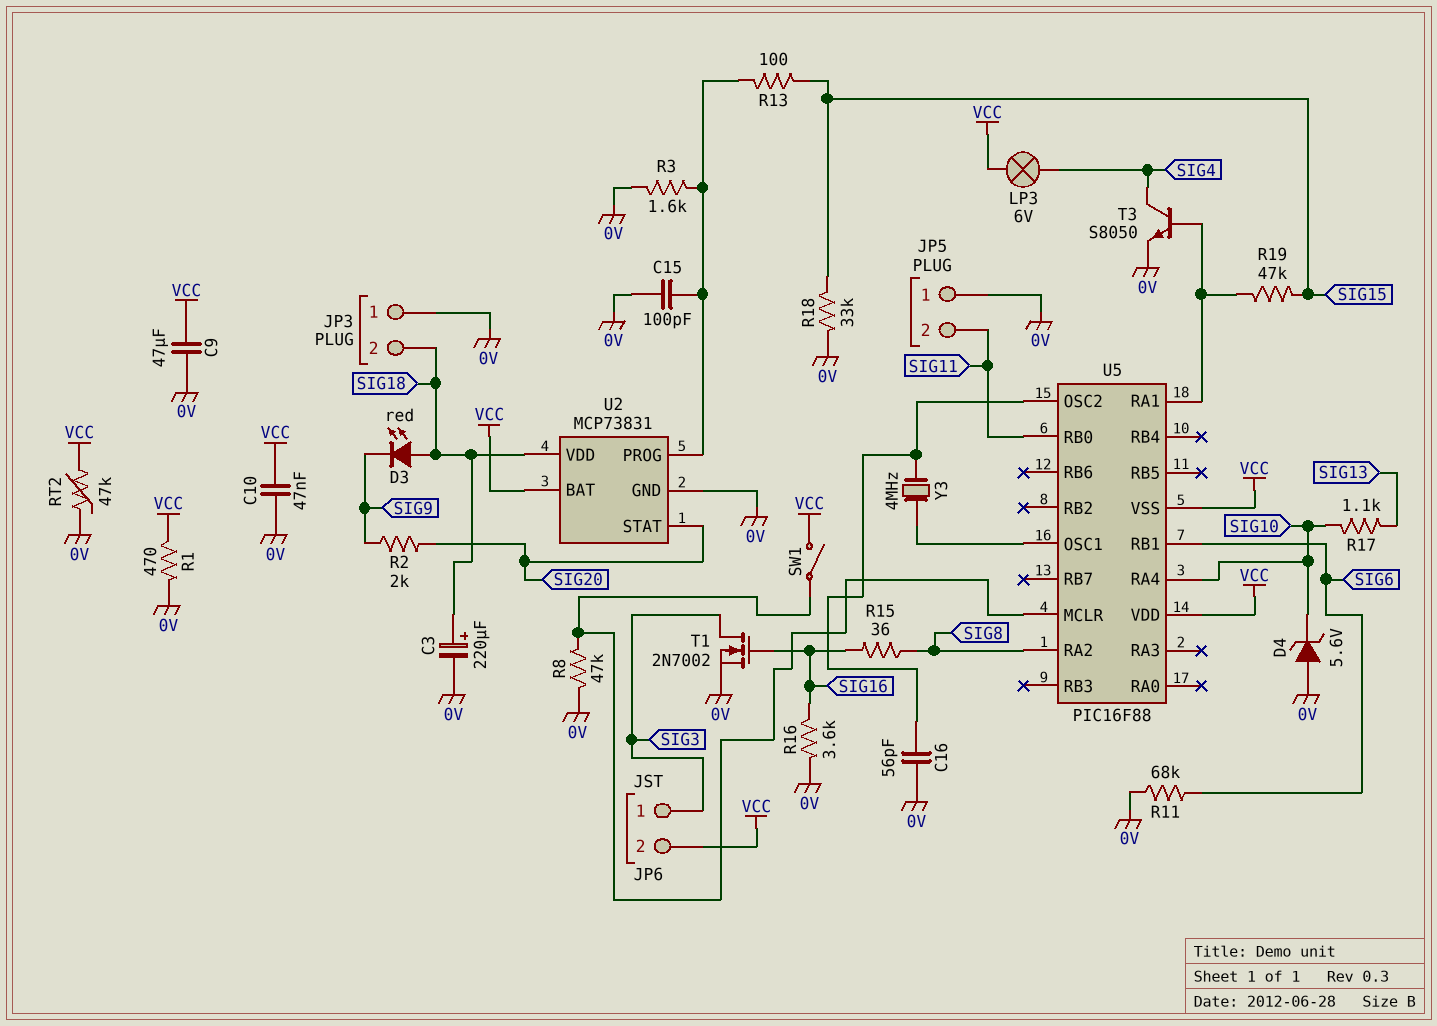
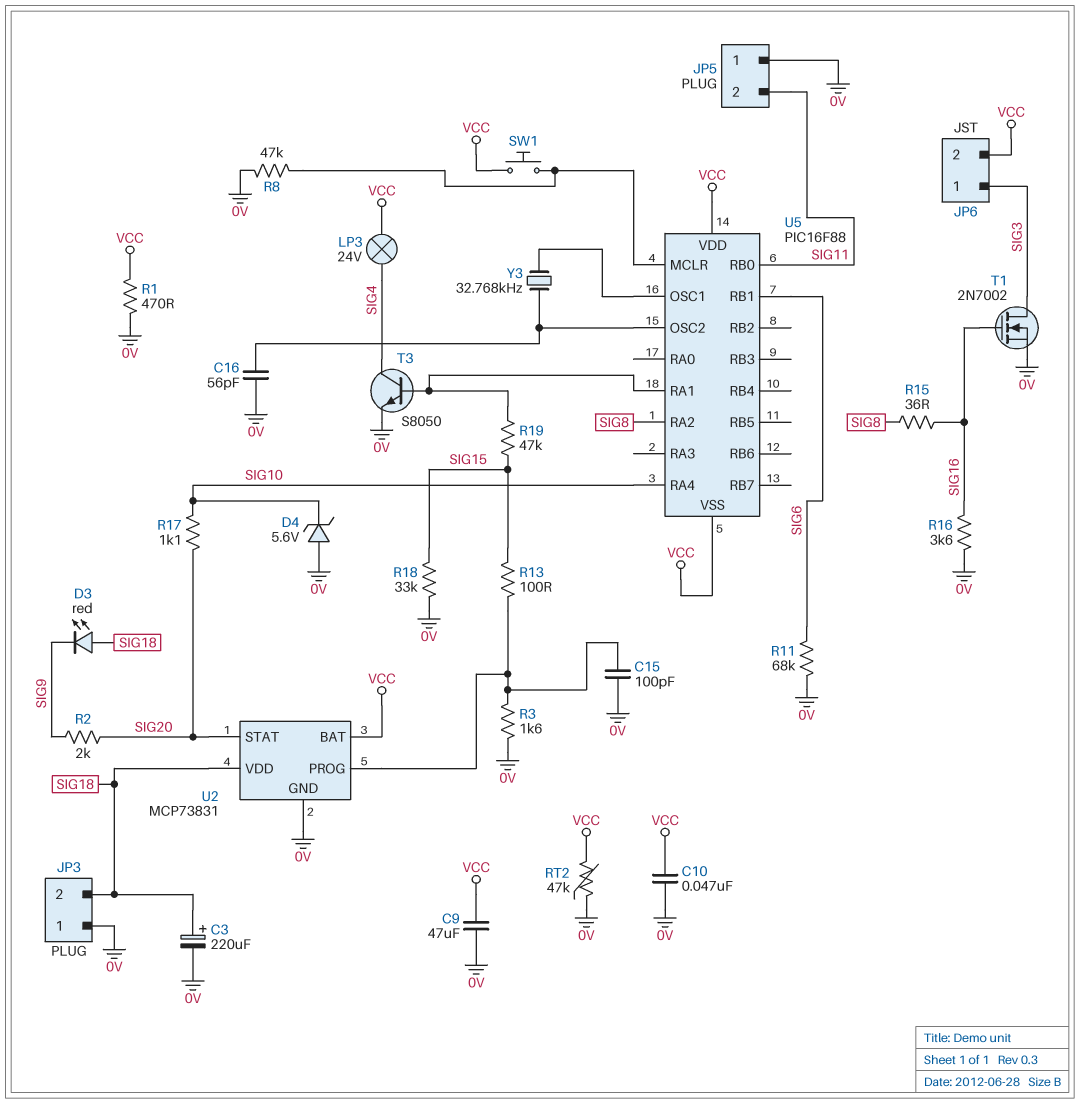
LP3: lamp 6V (SIG4, VCC) -> lamp 24V (SIG4, VCC)
R17: 1.1k (SIG10, SIG13) -> 1.1k (SIG10, SIG20)
SW1: switch (U5/MCLR, VCC) -> button (U5/MCLR, VCC)
Y3: 4MHz (U5/OSC1, U5/OSC2) -> 32.768kHz (U5/OSC1, U5/OSC2)

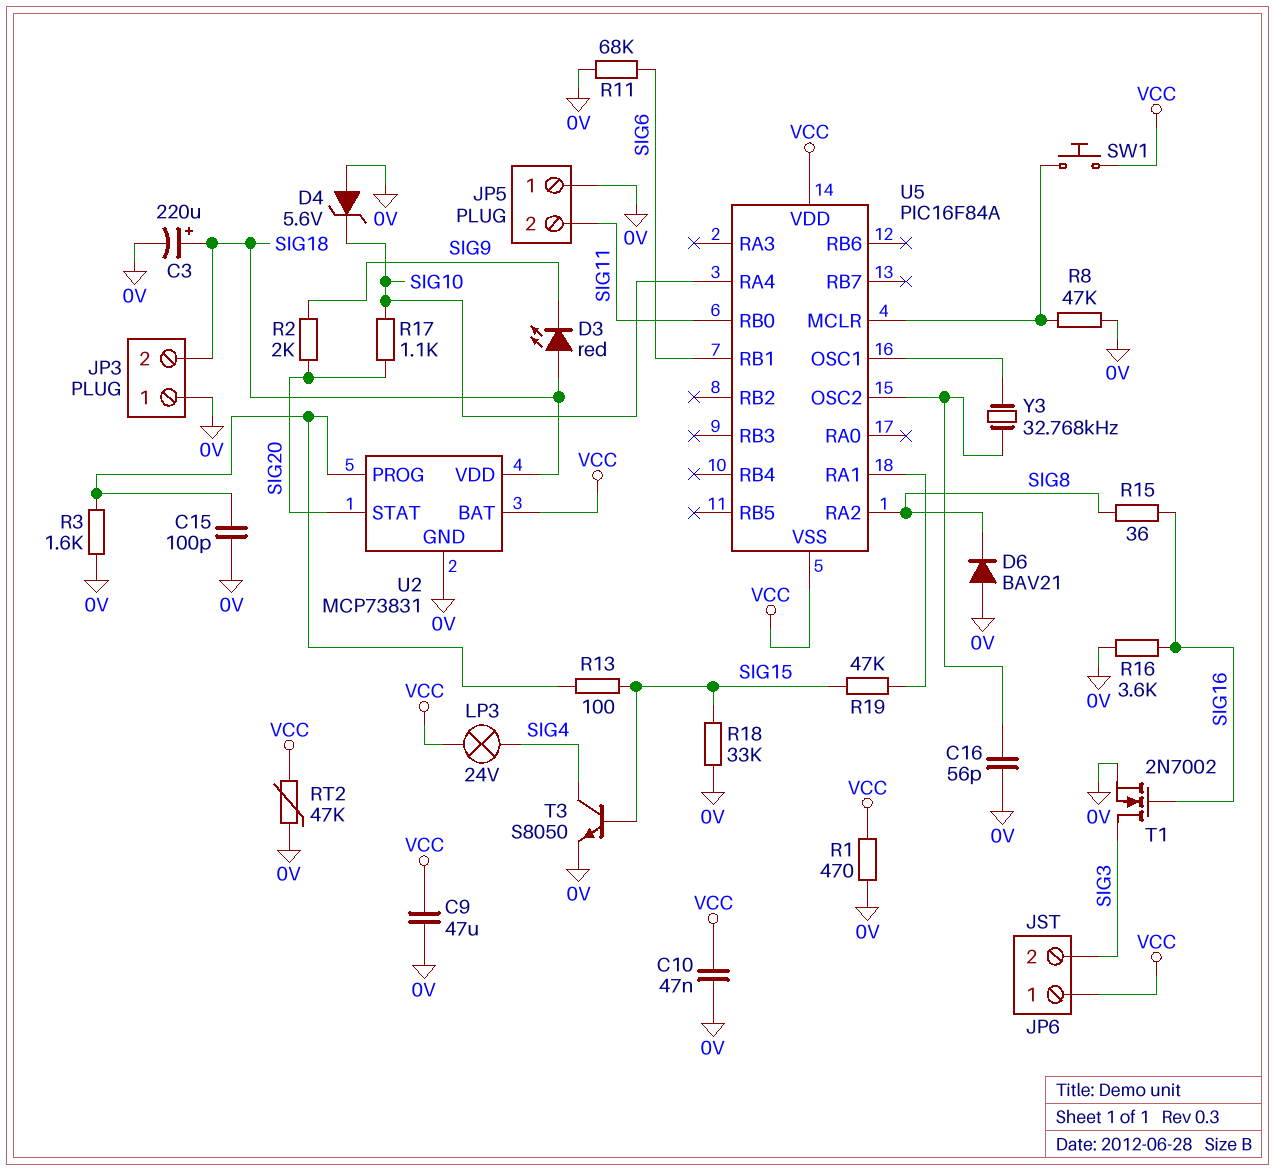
D6: none -> diode BAV21 (A 0V, K SIG8)
JP6 pin 1: SIG3 -> VCC
JP6 pin 2: VCC -> SIG3
T3: NPN S8050 (B U5/RA1, C SIG4, E 0V) -> NPN S8050 (B SIG15, C SIG4, E 0V)
U5: PIC16F88 -> PIC16F84A

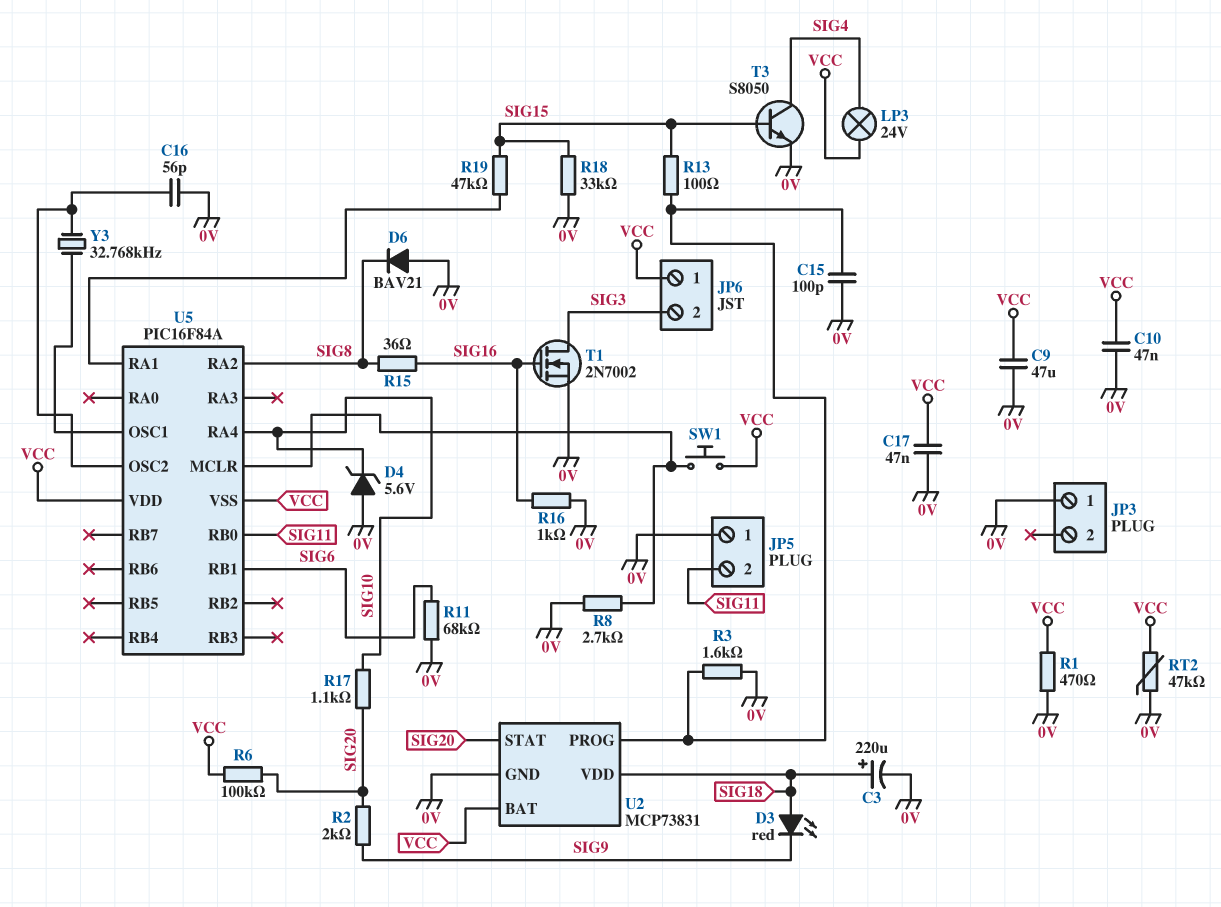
C17: none -> 47nF (0V, VCC)
JP3 pin 2: SIG18 -> none
R6: none -> 100k (SIG20, VCC)
R8: 47k (0V, U5/MCLR) -> 2.7k (0V, U5/MCLR)
R16: 3.6k (0V, SIG16) -> 1k (0V, SIG16)

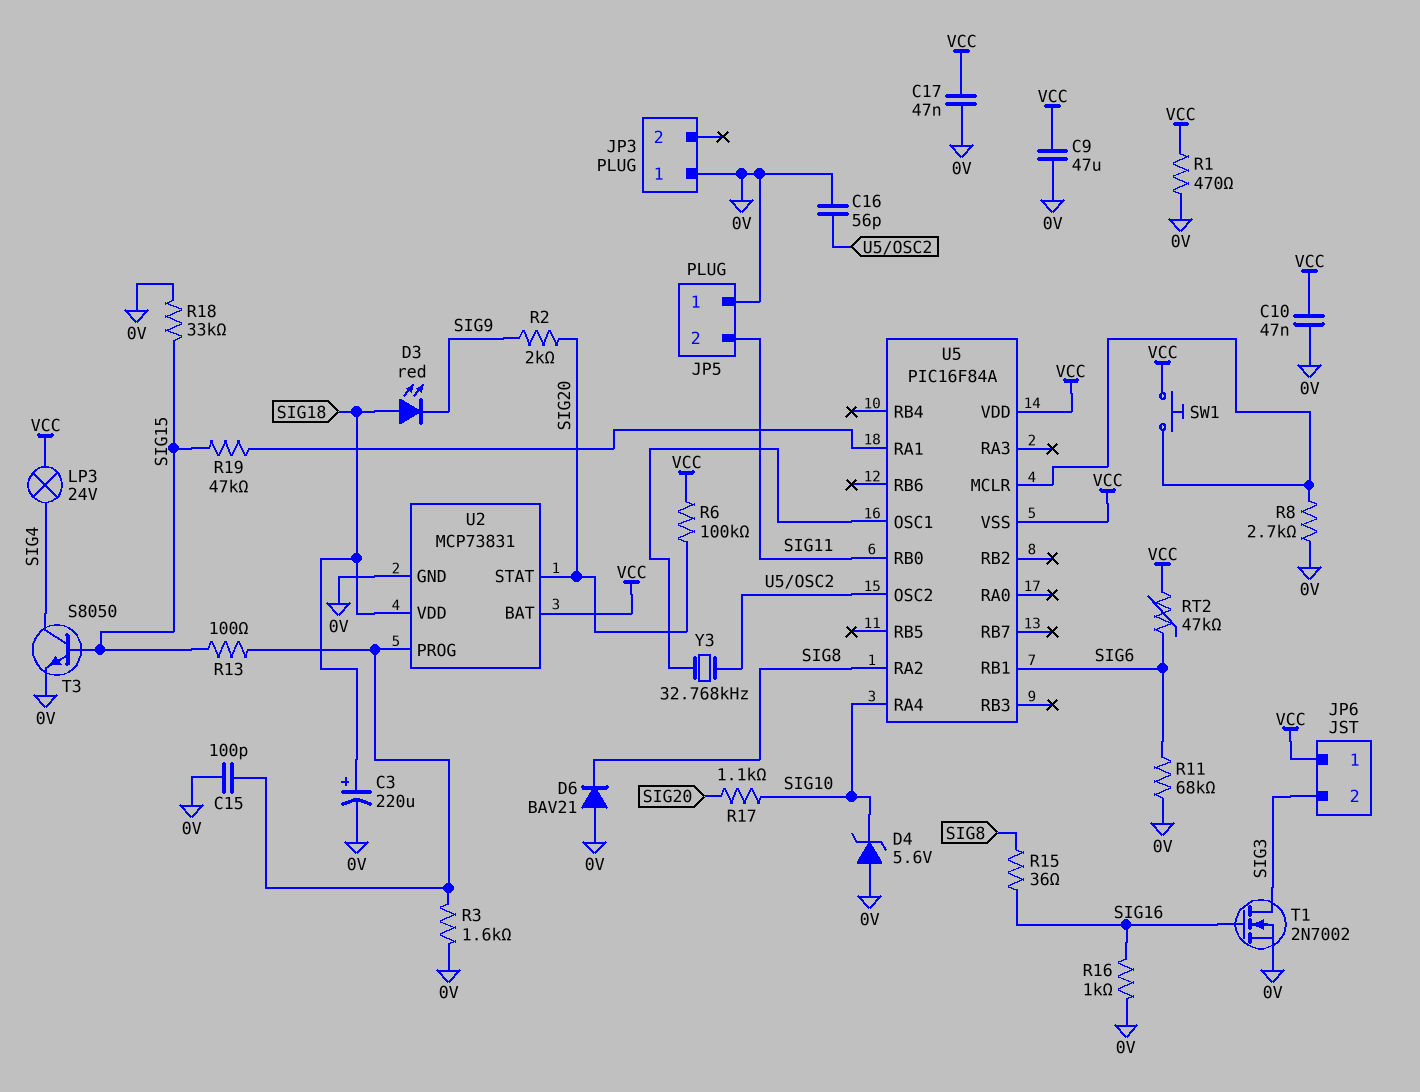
RT2: 47k (0V, VCC) -> 47k (SIG6, VCC)

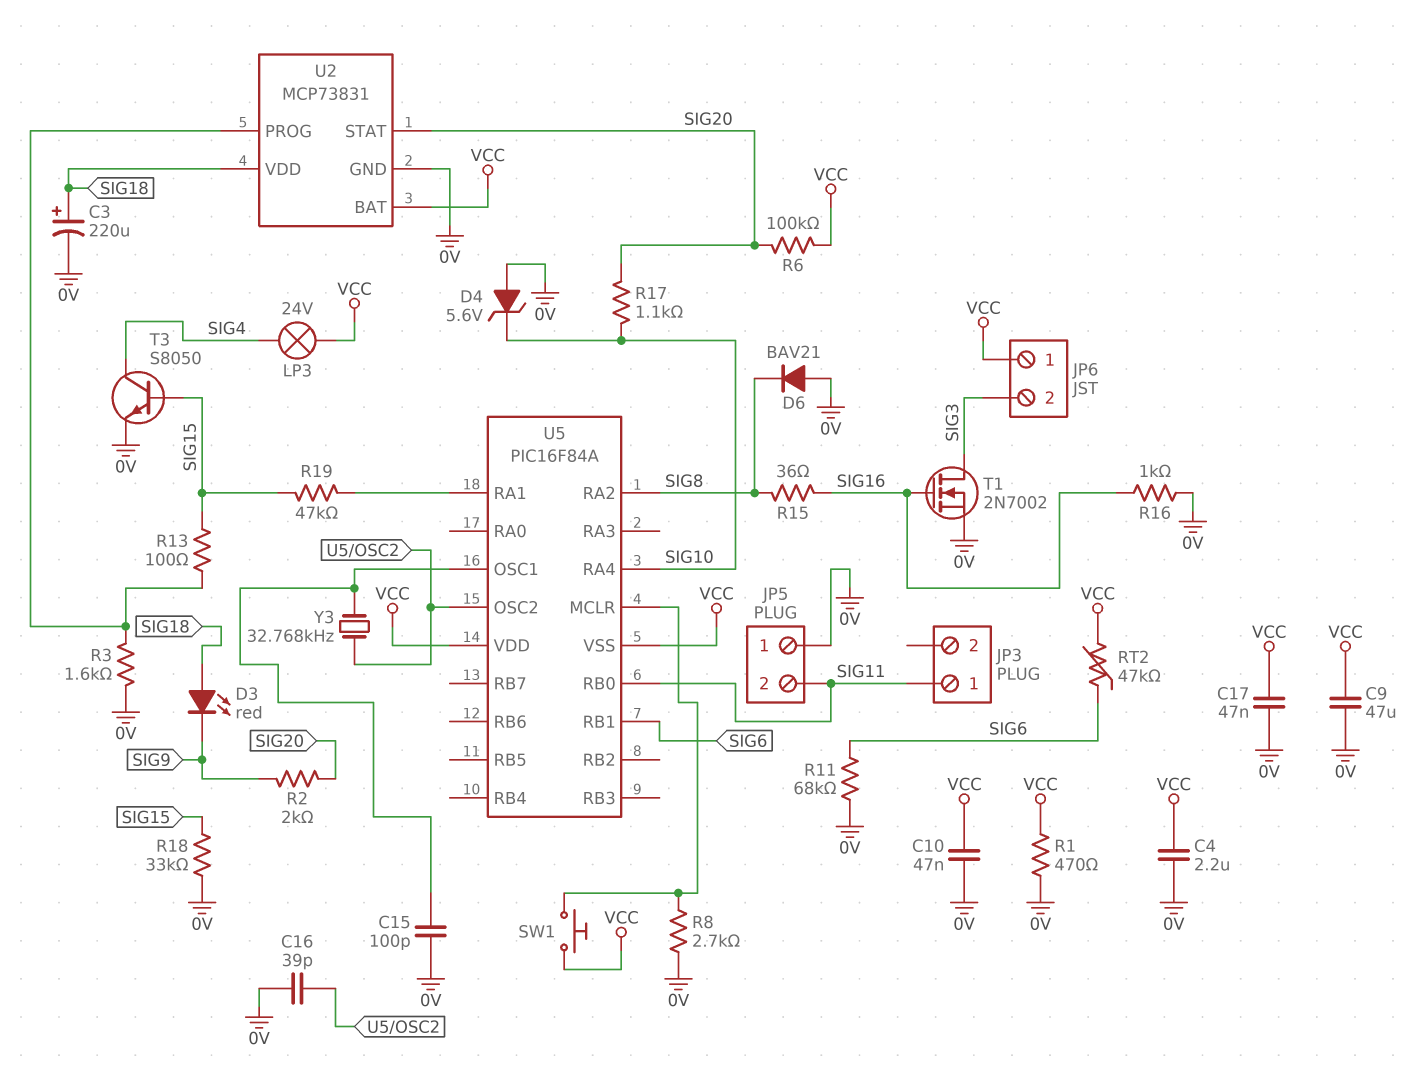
C4: none -> 2.2uF (0V, VCC)
C15: 100pF (0V, U2/PROG) -> 100pF (0V, U5/OSC1)
C16: 56pF (0V, U5/OSC2) -> 39pF (0V, U5/OSC2)
JP3 pin 1: 0V -> SIG11

